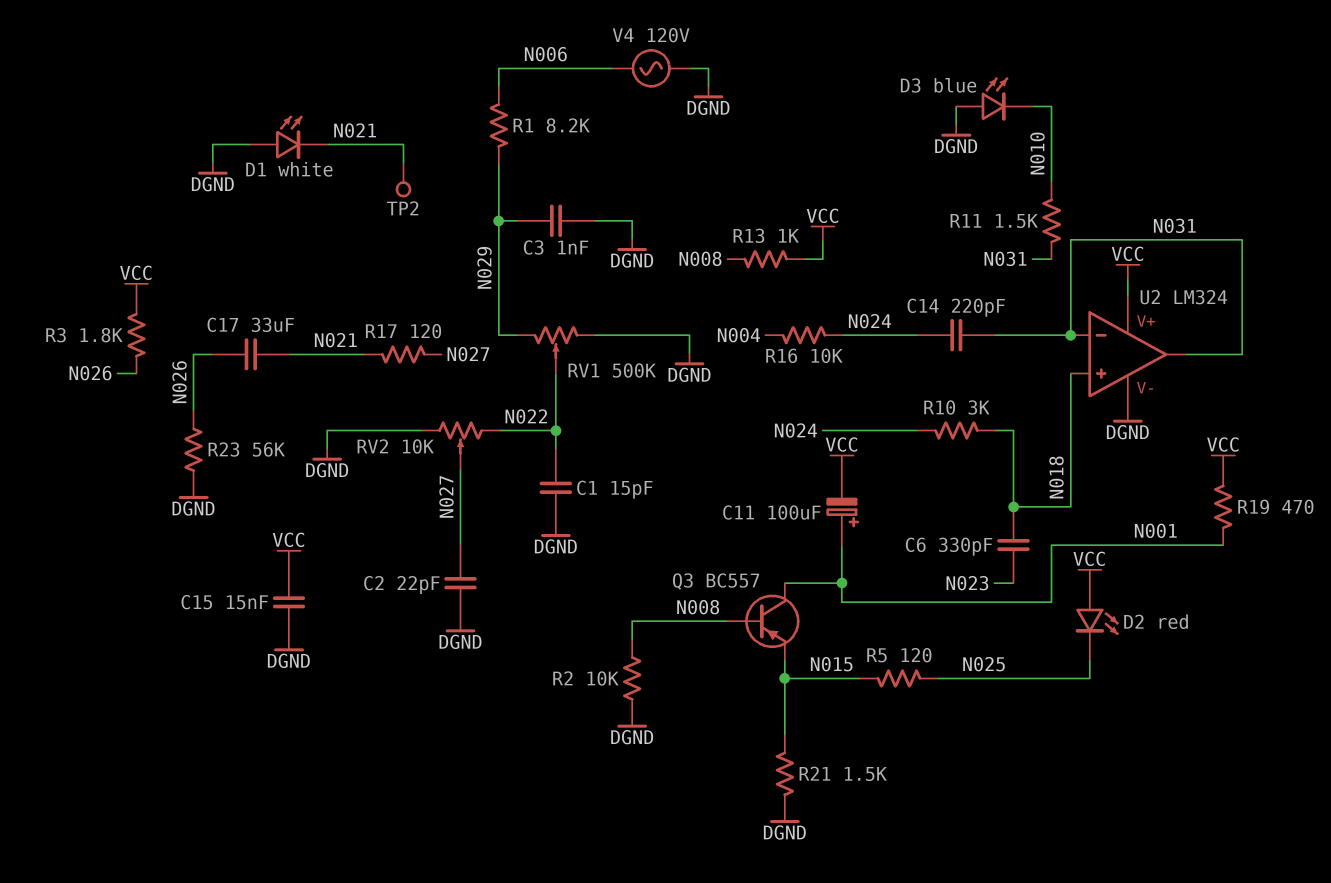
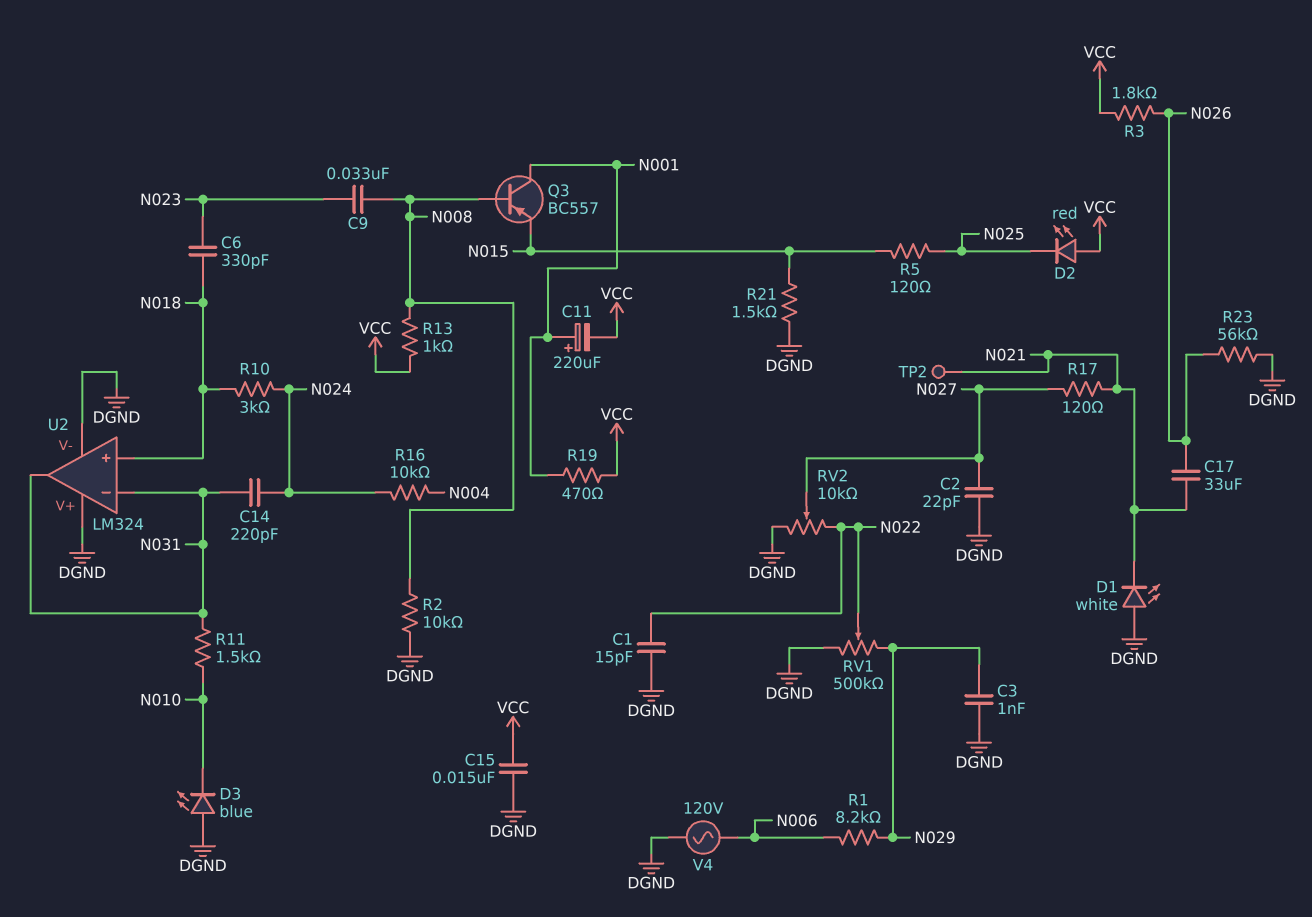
C9: none -> 33nF (N008, N023)
C11: 100uF (plus N001, minus VCC) -> 220uF (plus N001, minus VCC)
U2 pin V+: VCC -> DGND

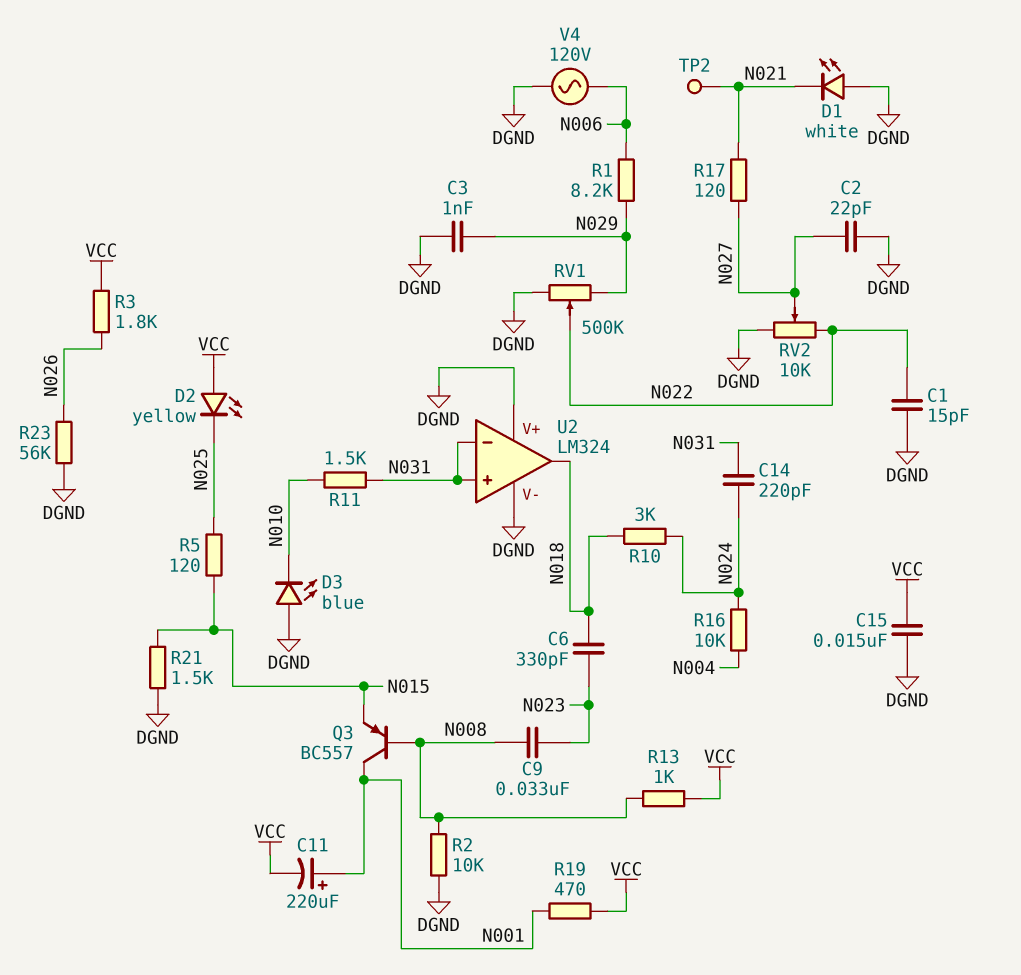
C17: 33uF (N021, N026) -> none
D2: LED red (A VCC, K N025) -> LED yellow (A VCC, K N025)
U2 pin in+: N018 -> N031
U2 pin out: N031 -> N018

